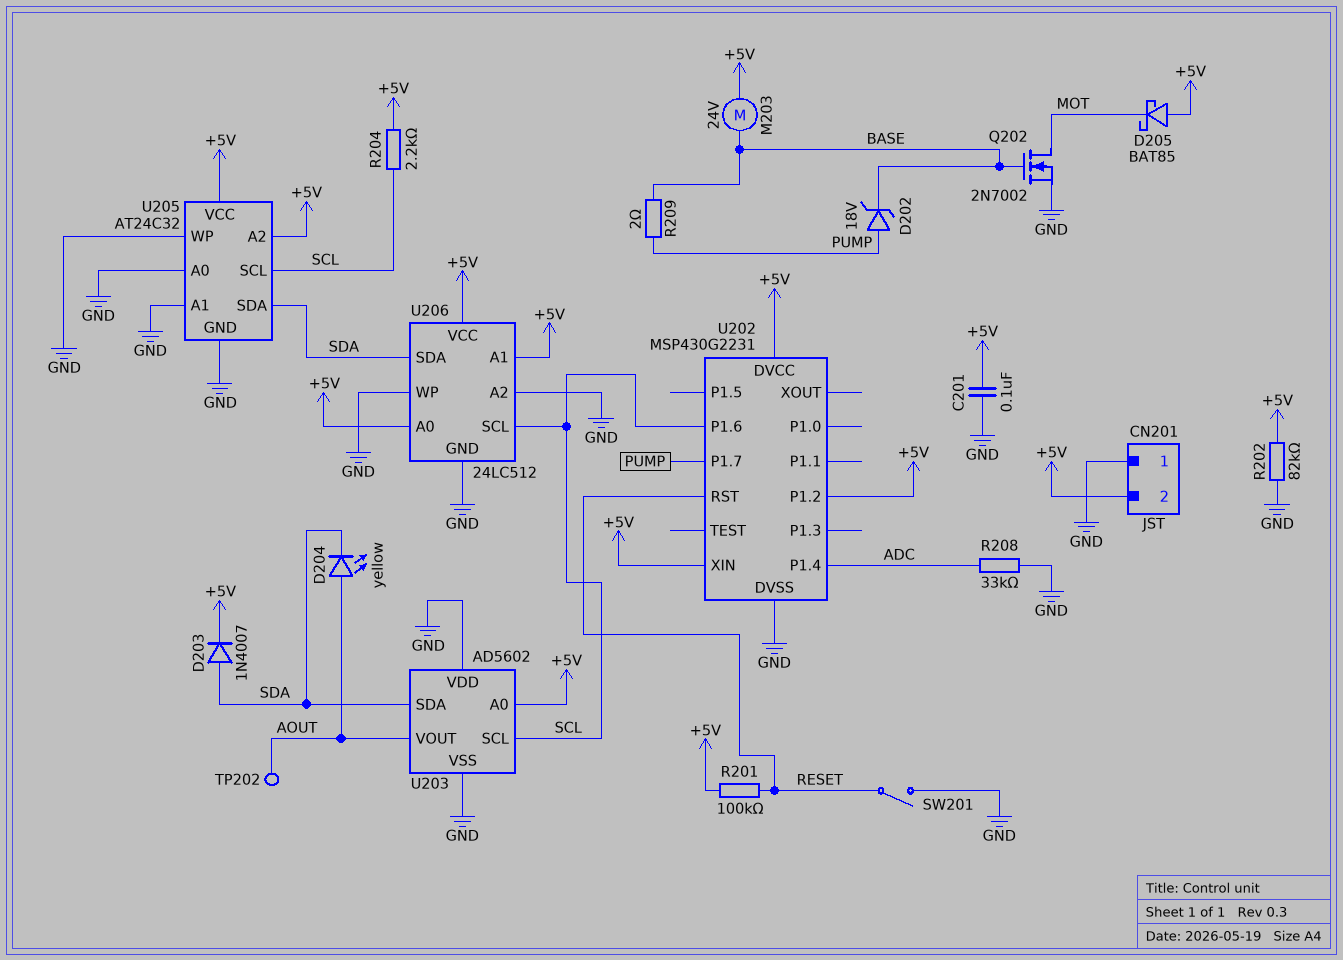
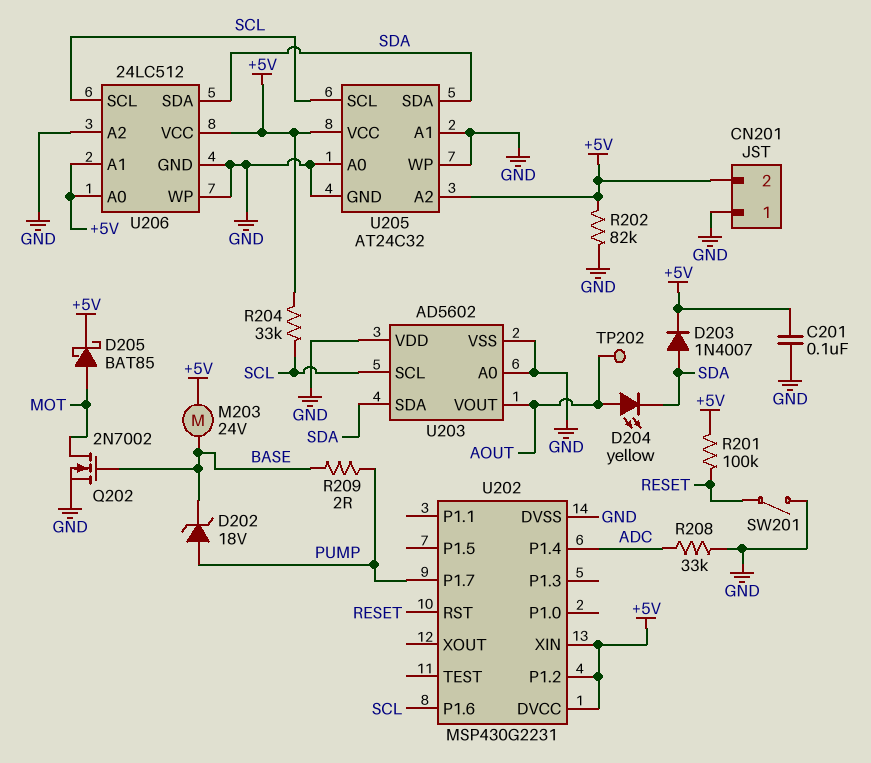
D205: schottky BAT85 (A +5V, K MOT) -> schottky BAT85 (A MOT, K +5V)
R204: 2.2k (+5V, SCL) -> 33k (+5V, SCL)
U203 pin A0: +5V -> GND

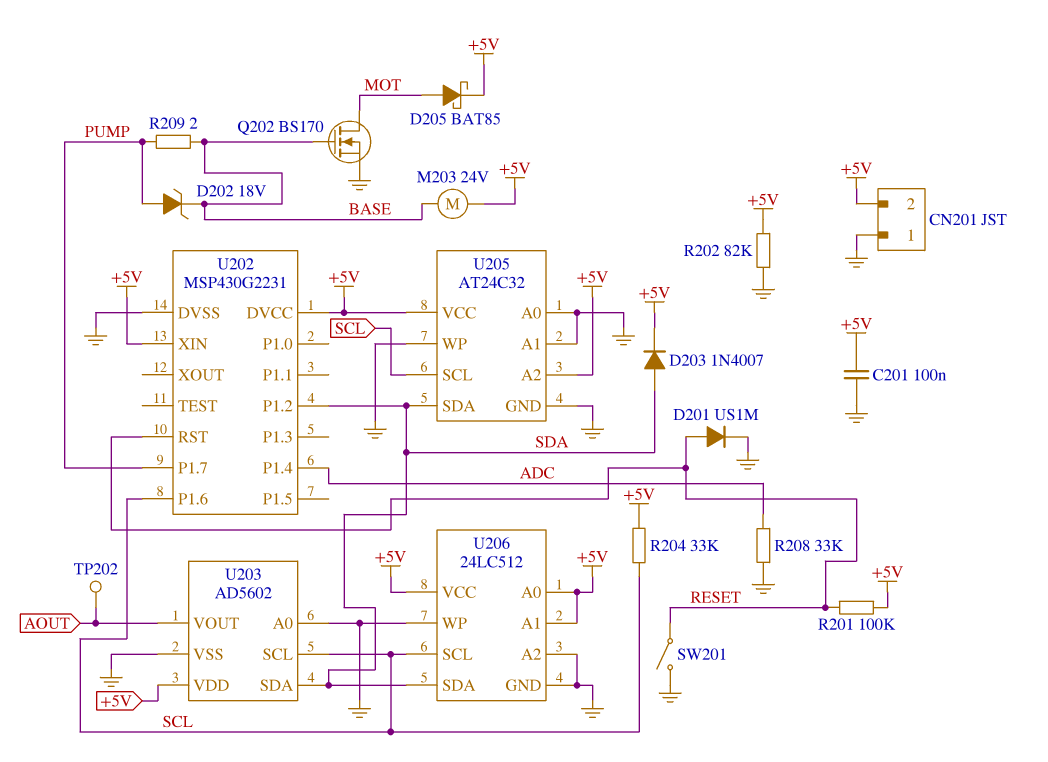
D201: none -> diode US1M (A RESET, K GND)
D204: LED yellow (A AOUT, K SDA) -> none
Q202: NMOS 2N7002 (G BASE, D MOT, S GND) -> NMOS BS170 (G BASE, D MOT, S GND)
U202 pin P1.2: +5V -> SDA
U203 pin VDD: GND -> +5V

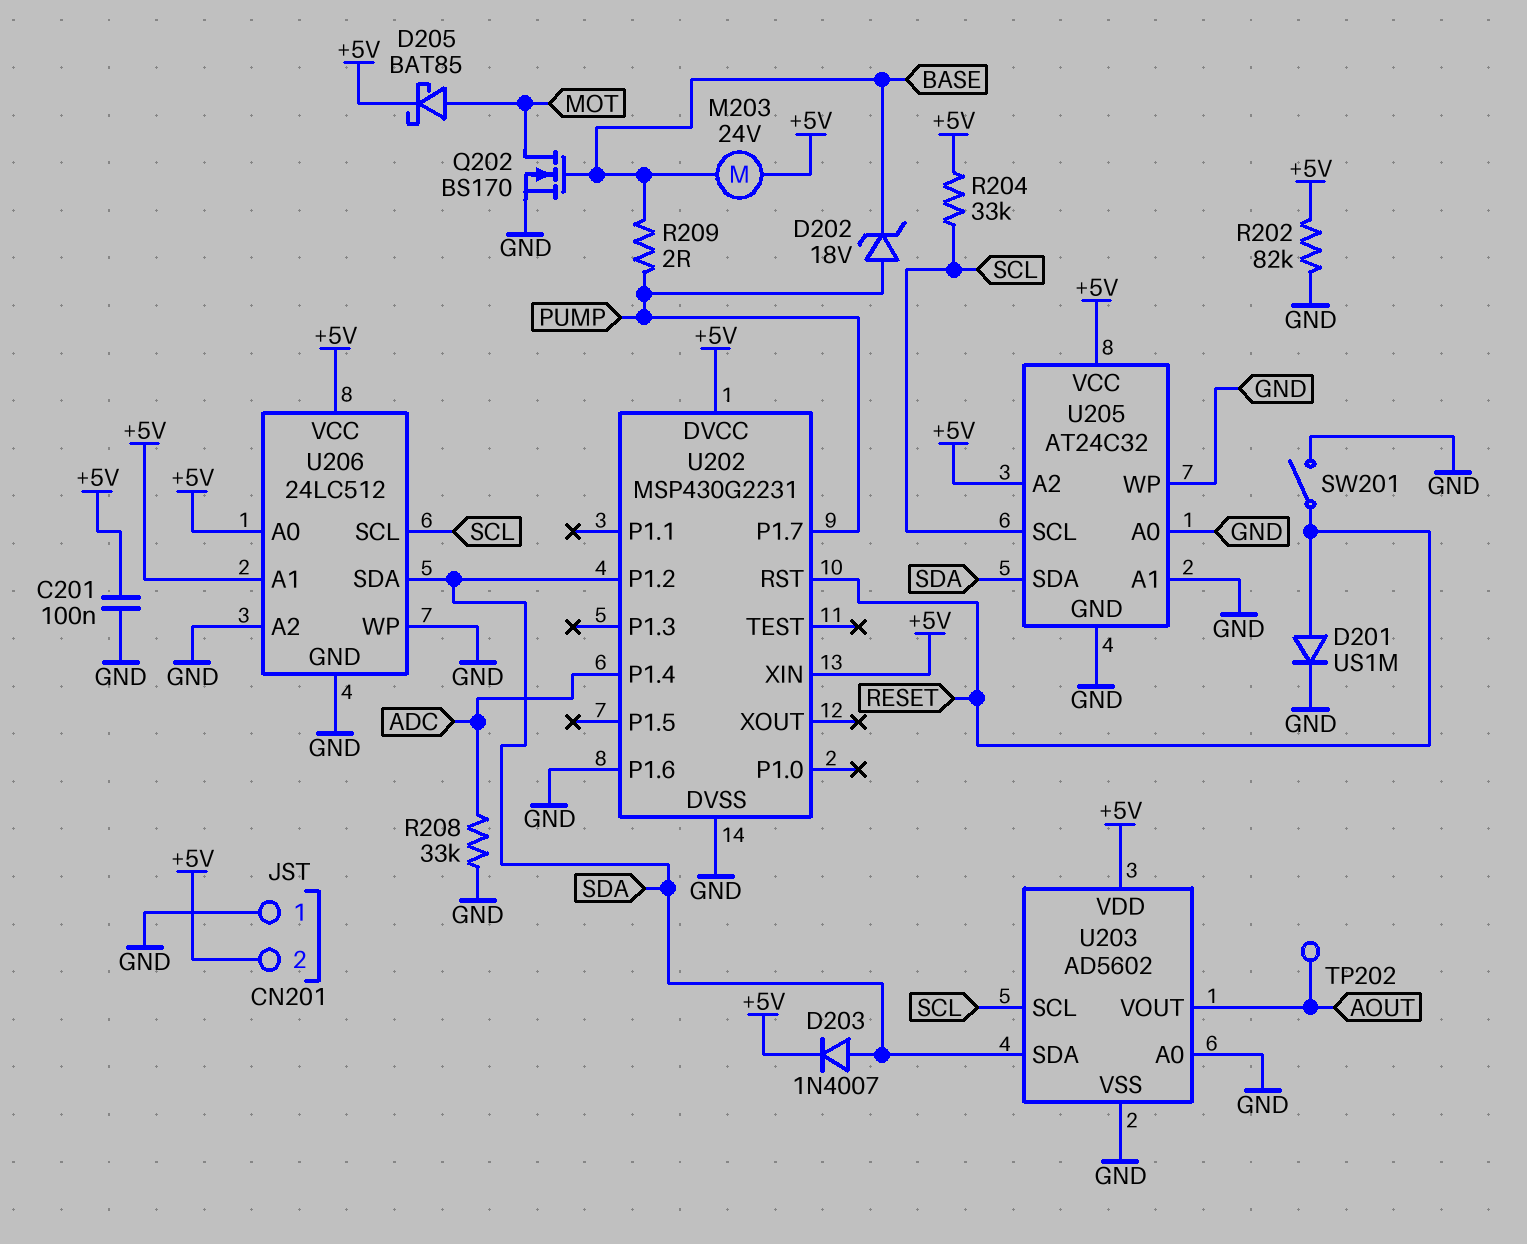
R201: 100k (+5V, RESET) -> none
U202 pin P1.6: SCL -> GND

